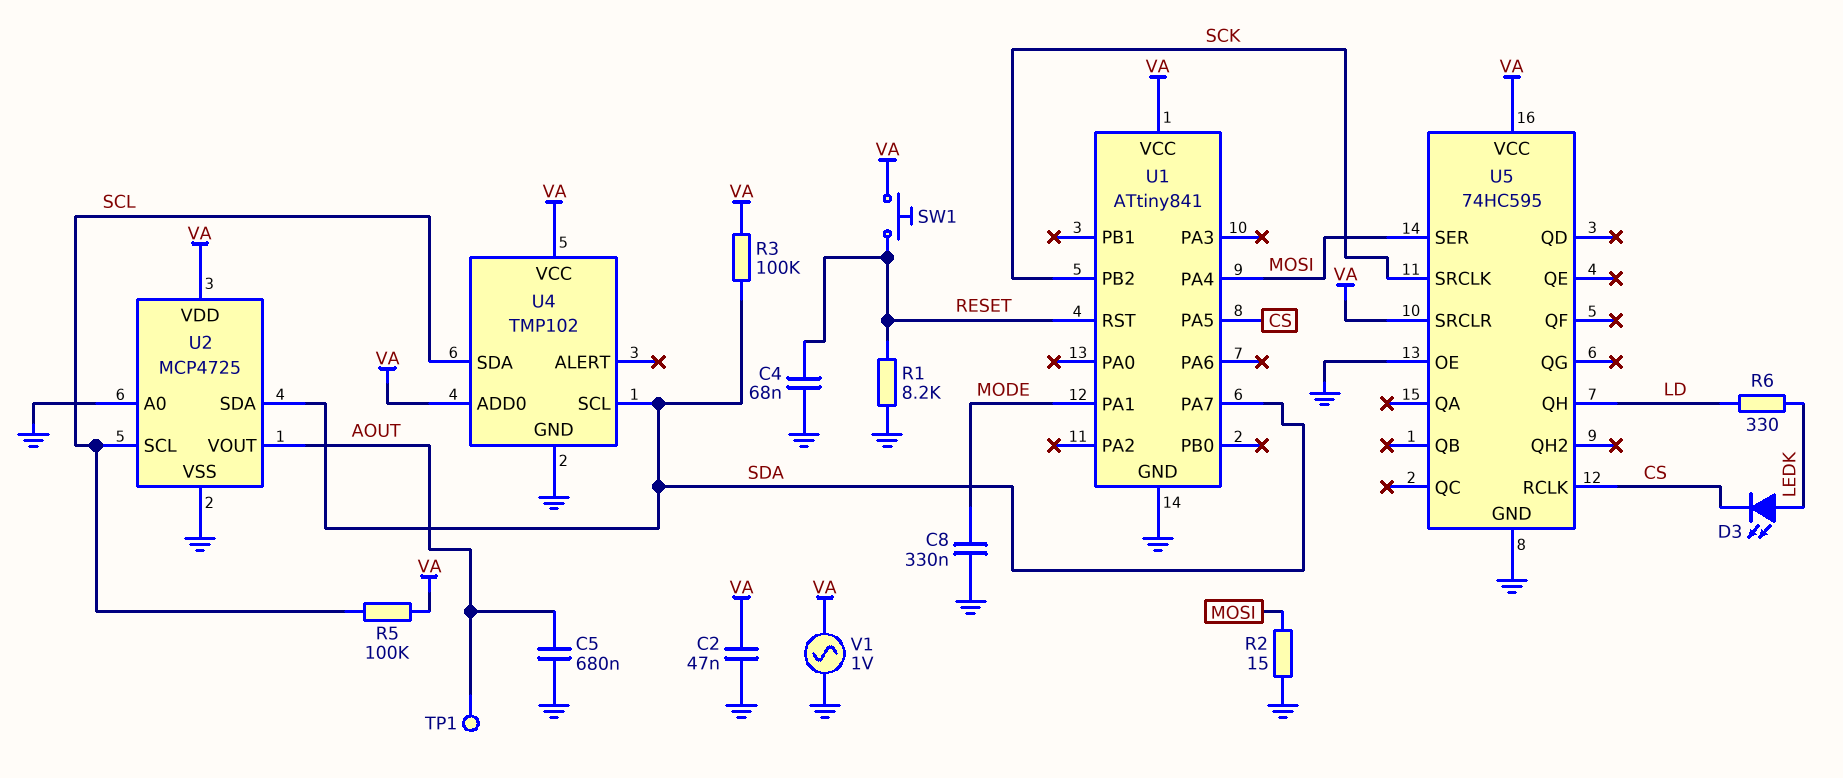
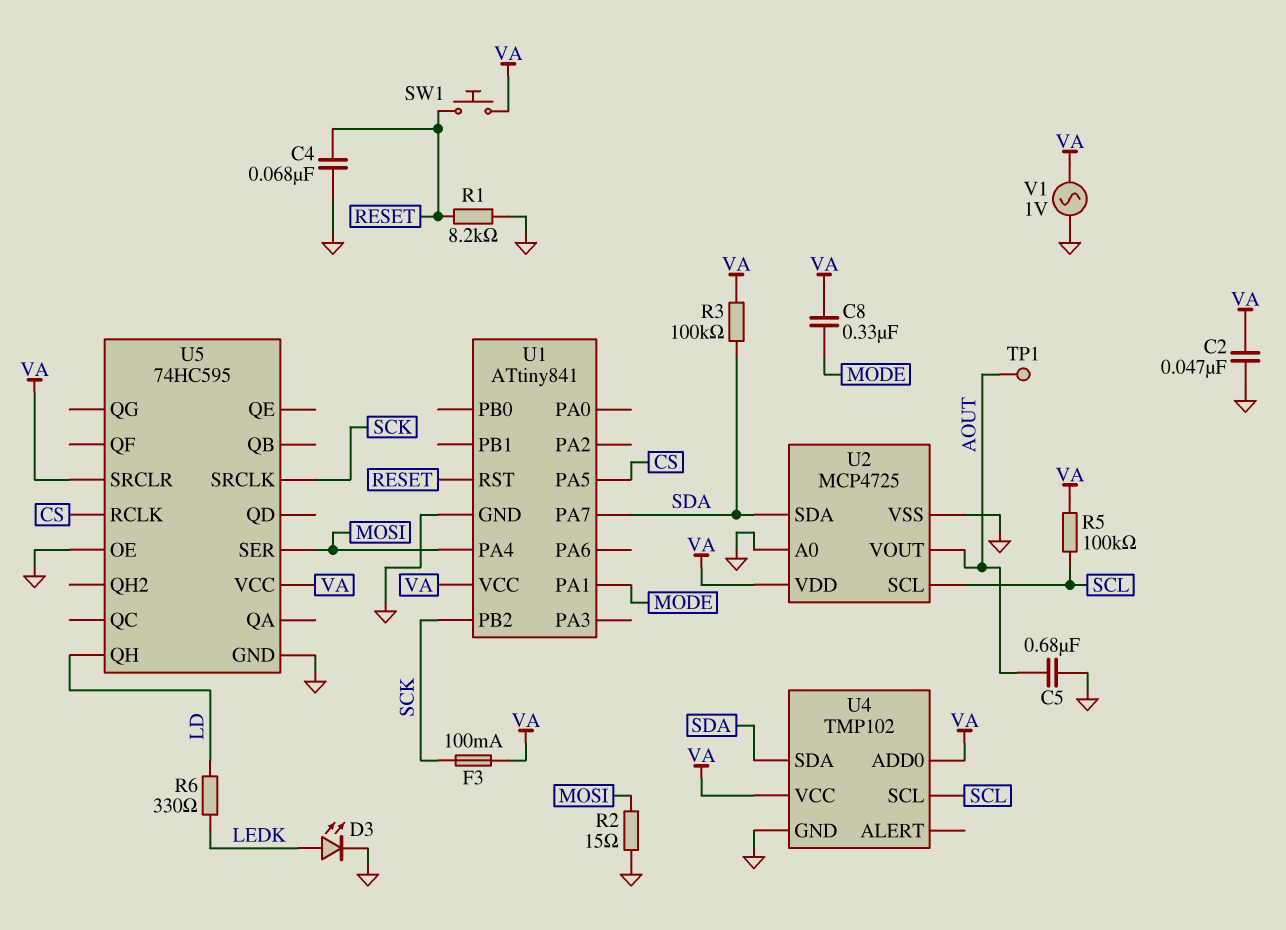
C8: 330nF (GND, MODE) -> 330nF (MODE, VA)
D3: LED (A LEDK, K CS) -> LED (A LEDK, K GND)
F3: none -> 100mA (SCK, VA)
U4 pin SCL: SDA -> SCL
U4 pin SDA: SCL -> SDA

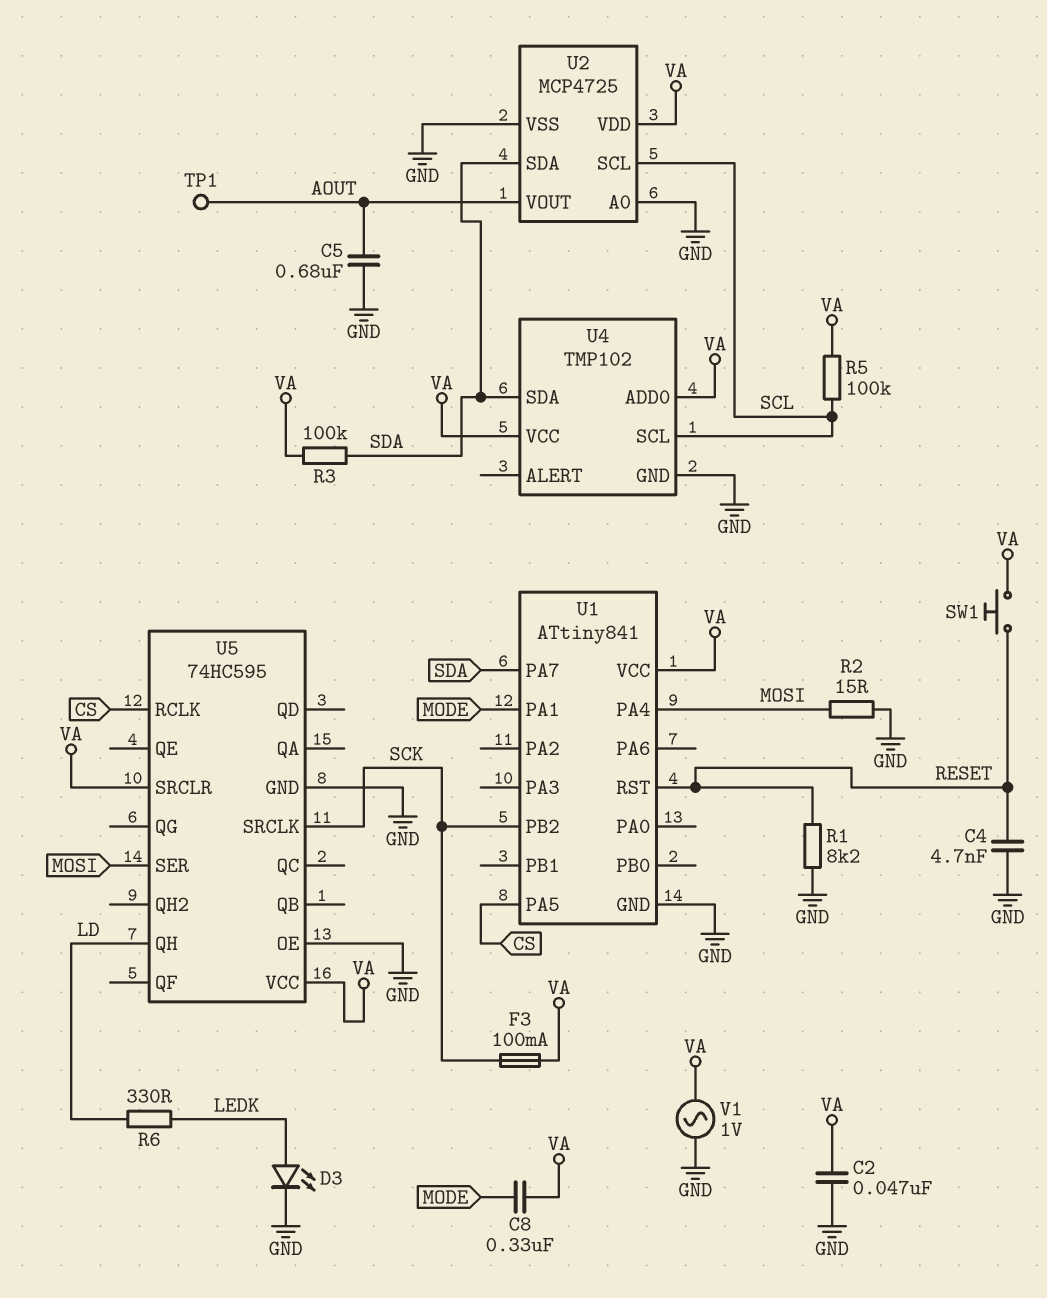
C4: 68nF (GND, RESET) -> 4.7nF (GND, RESET)

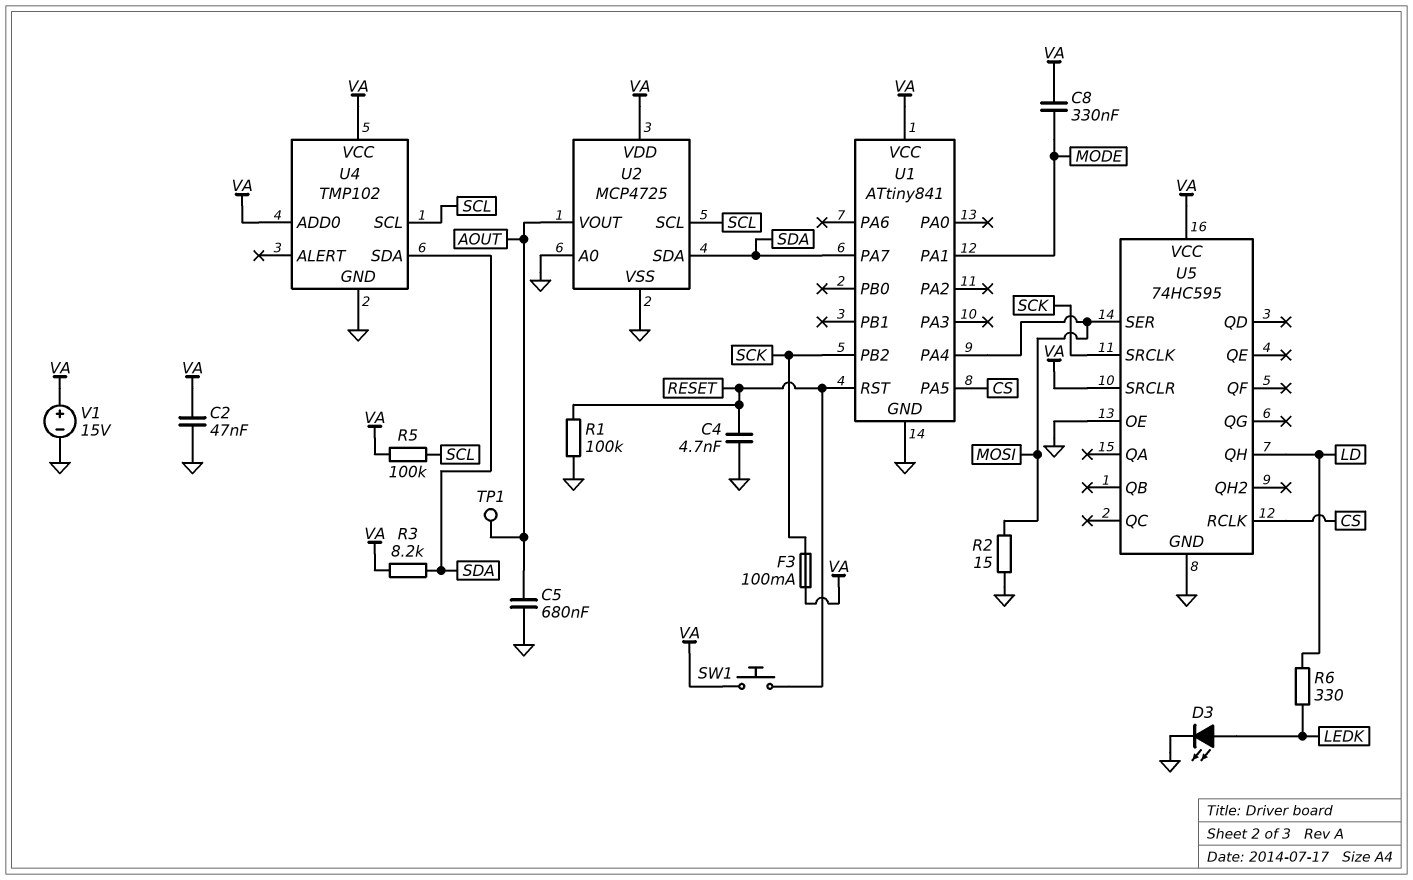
R1: 8.2k (GND, RESET) -> 100k (GND, RESET)
R3: 100k (SDA, VA) -> 8.2k (SDA, VA)
V1: AC 1V (GND, VA) -> 15V (plus VA, minus GND)

